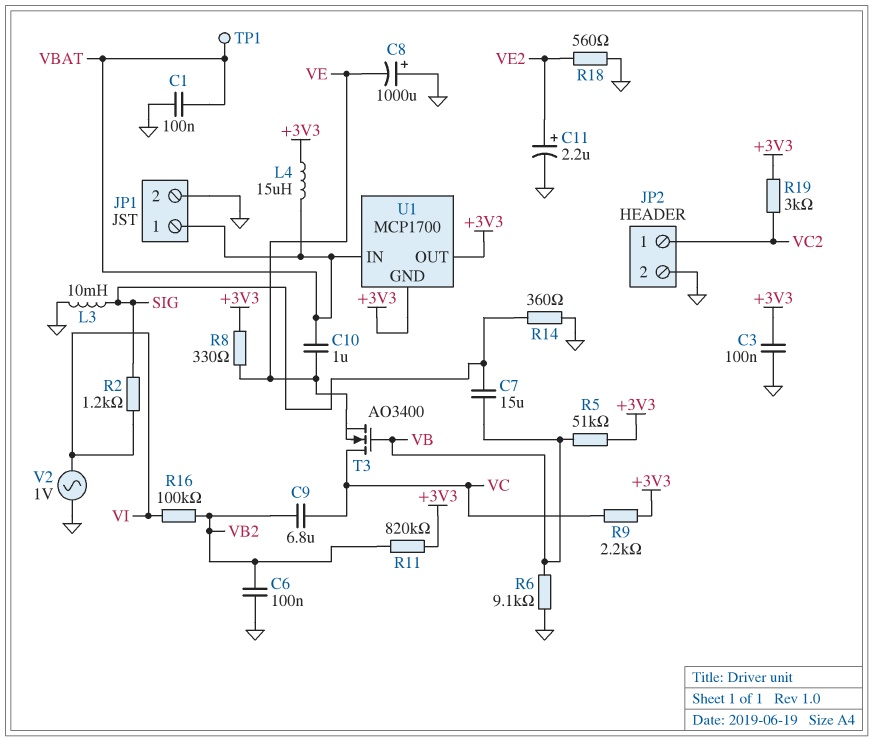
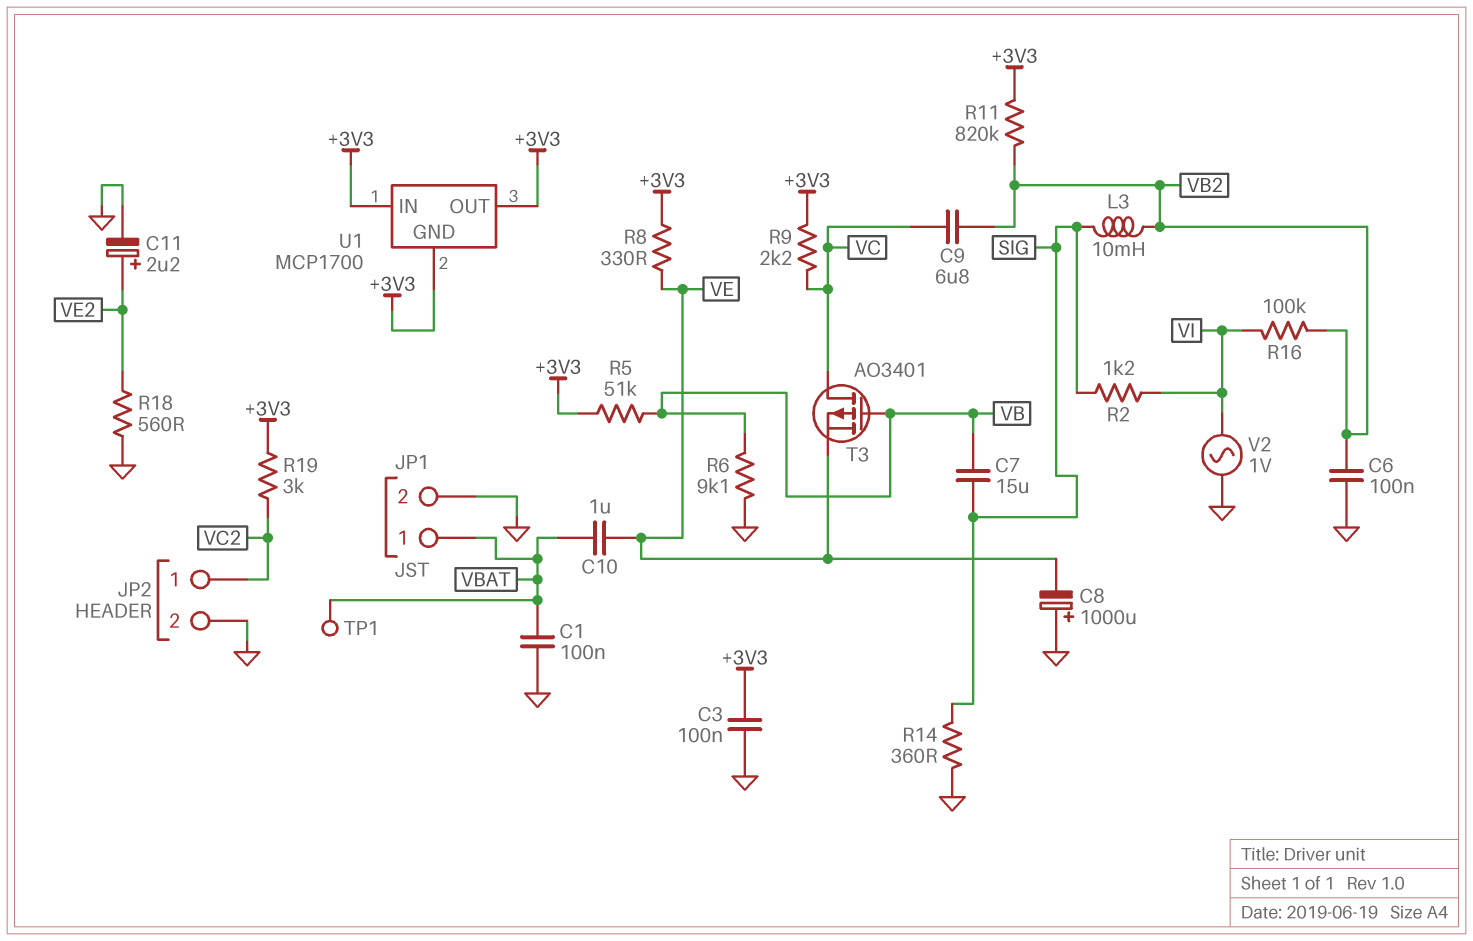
L3: 10mH (GND, SIG) -> 10mH (SIG, VB2)
L4: 15uH (+3V3, VBAT) -> none
T3: NMOS AO3400 (G VB, D VC, S VE) -> PMOS AO3401 (G VB, D VC, S VE)
U1 pin IN: VBAT -> +3V3

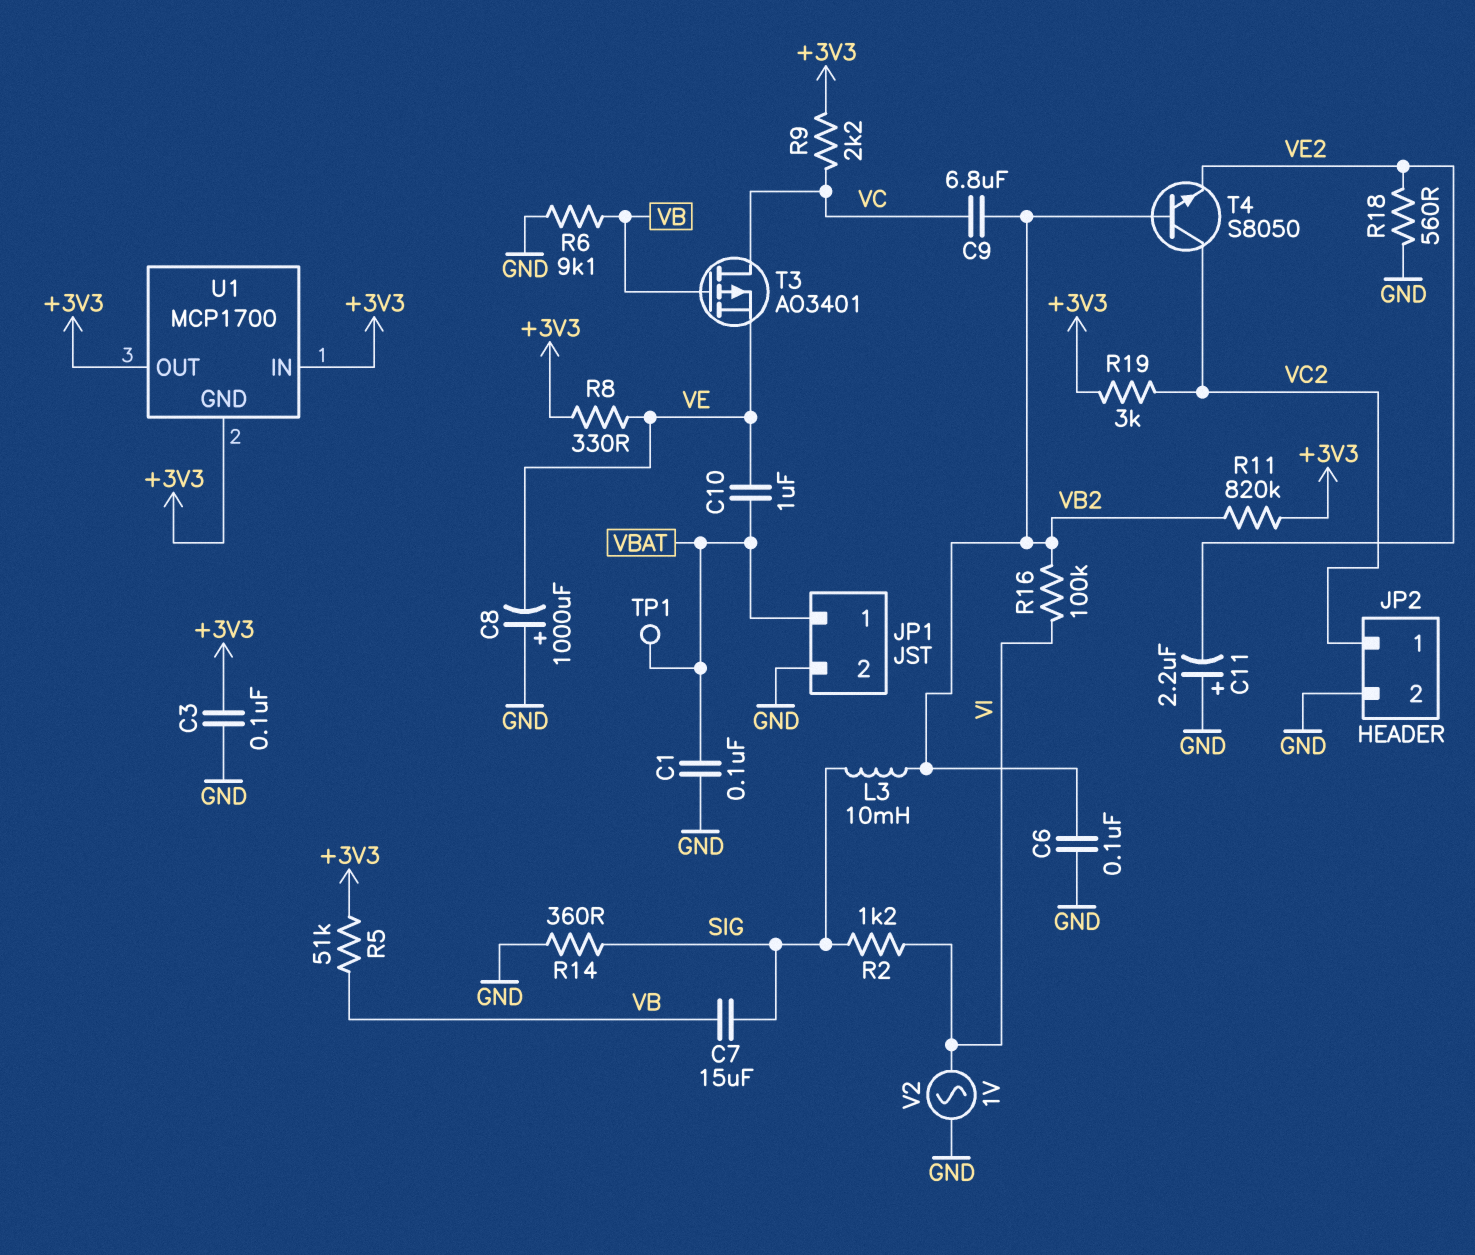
C11: 2.2uF (plus VE2, minus GND) -> 2.2uF (plus GND, minus VE2)
T4: none -> NPN S8050 (B VB2, C VC2, E VE2)

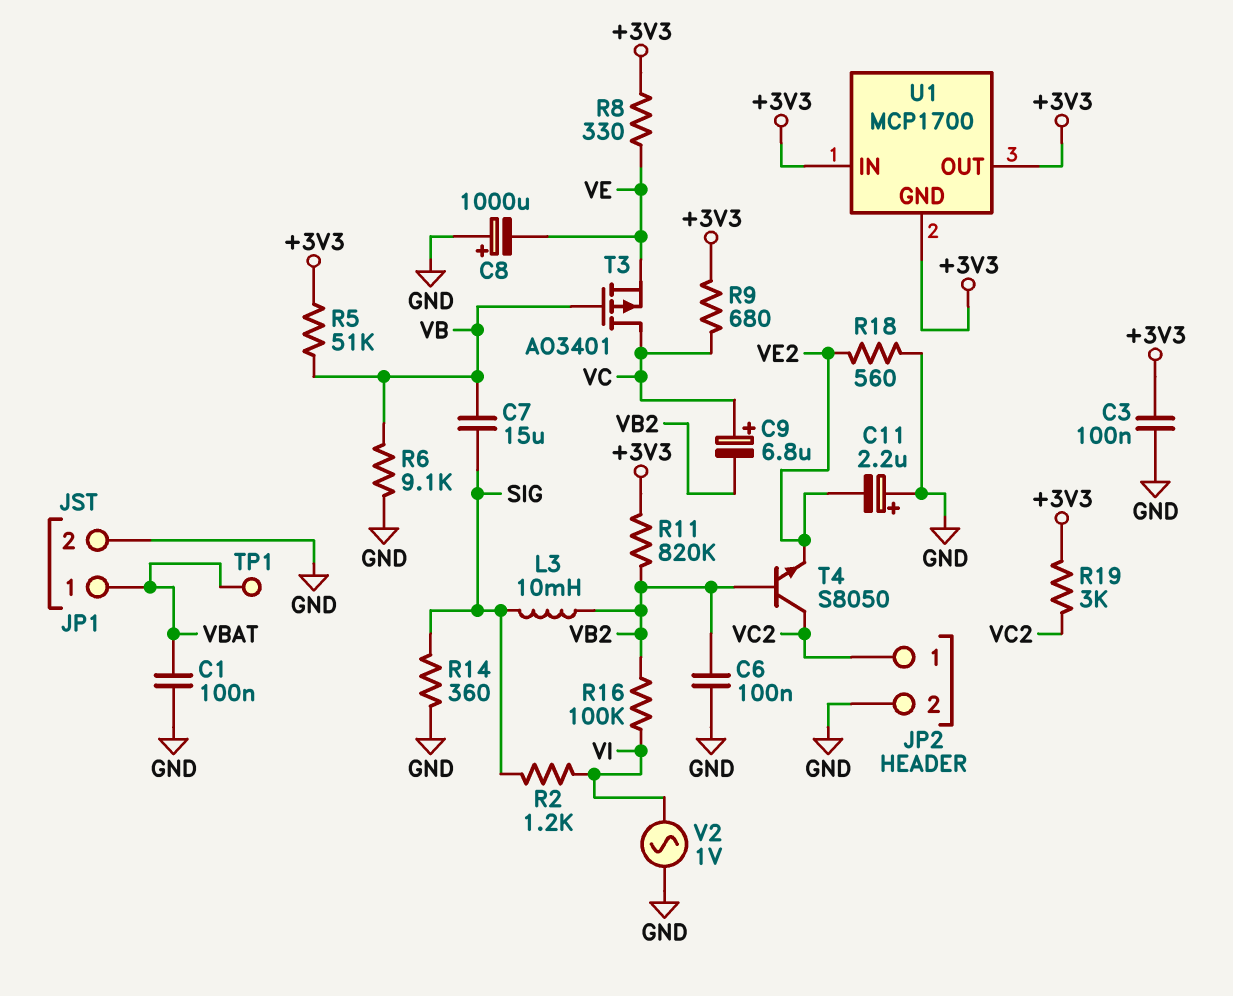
C9: 6.8uF (VB2, VC) -> 6.8uF (plus VC, minus VB2)
C10: 1uF (VBAT, VE) -> none
R9: 2.2k (+3V3, VC) -> 680 (+3V3, VC)

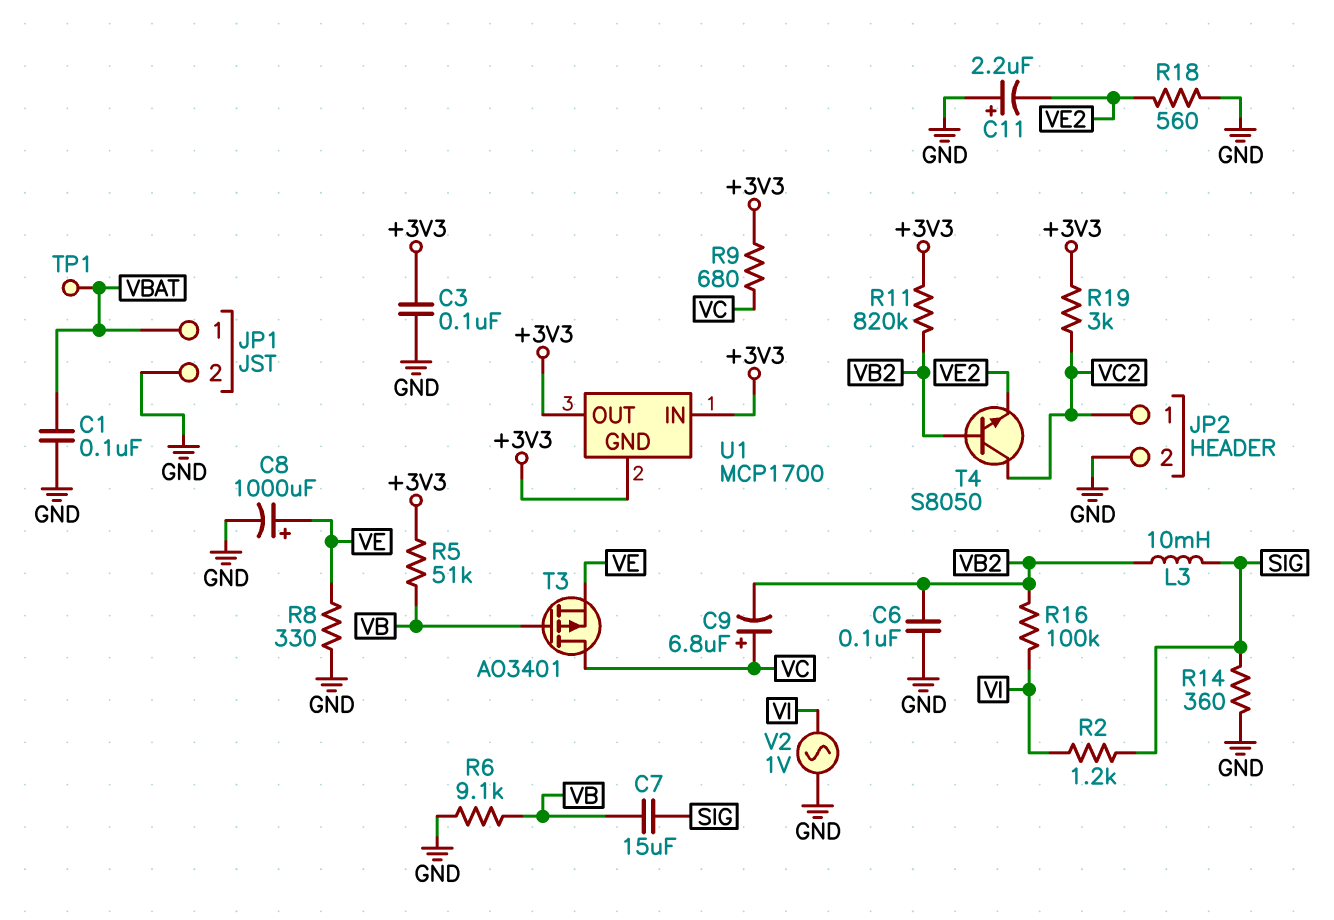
C8: 1000uF (plus GND, minus VE) -> 1000uF (plus VE, minus GND)
R8: 330 (+3V3, VE) -> 330 (GND, VE)

